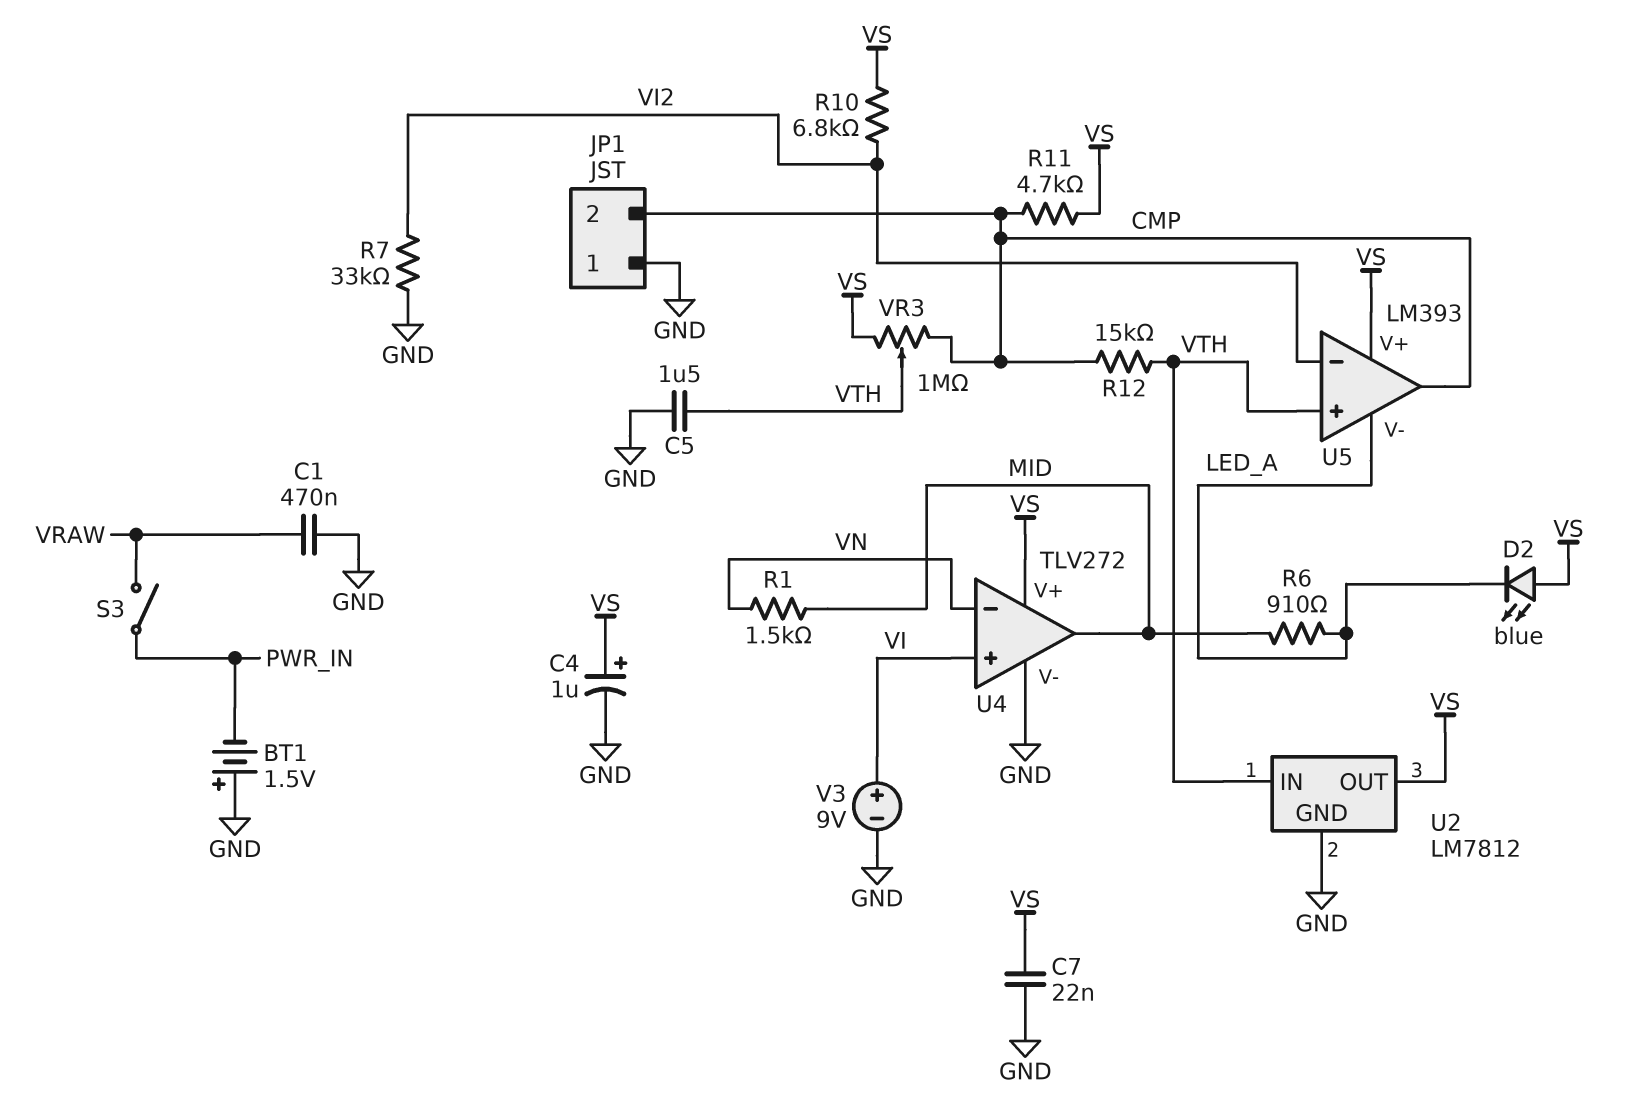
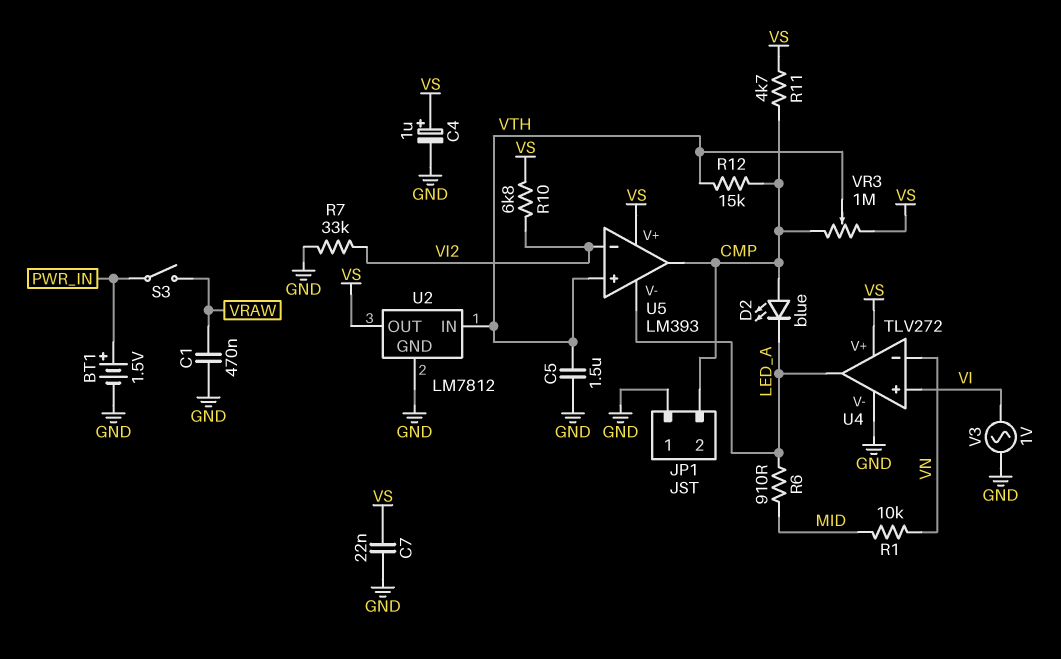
BT1: 1.5V (plus GND, minus PWR_IN) -> 1.5V (plus PWR_IN, minus GND)
D2: LED blue (A VS, K LED_A) -> LED blue (A CMP, K LED_A)
R1: 1.5k (MID, VN) -> 10k (MID, VN)
U4 pin out: MID -> LED_A
V3: 9V (plus VI, minus GND) -> AC 1V (GND, VI)

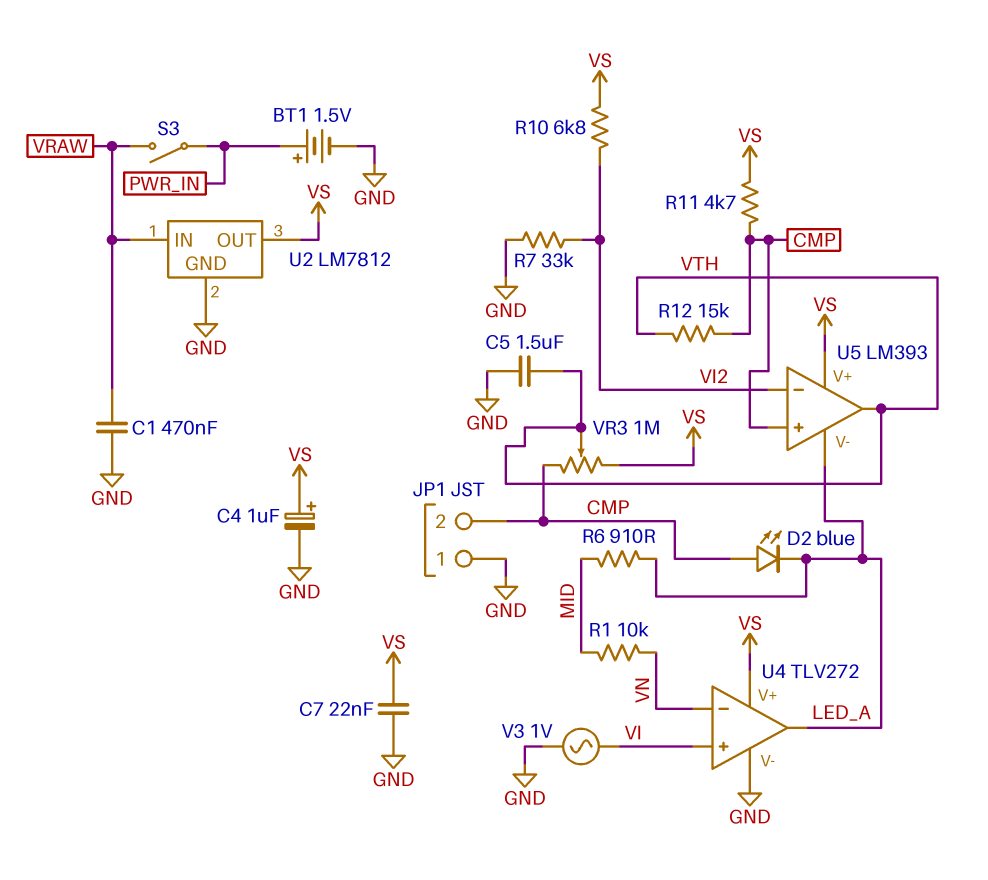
U2 pin IN: VTH -> VRAW
U5 pin in+: VTH -> CMP
U5 pin out: CMP -> VTH

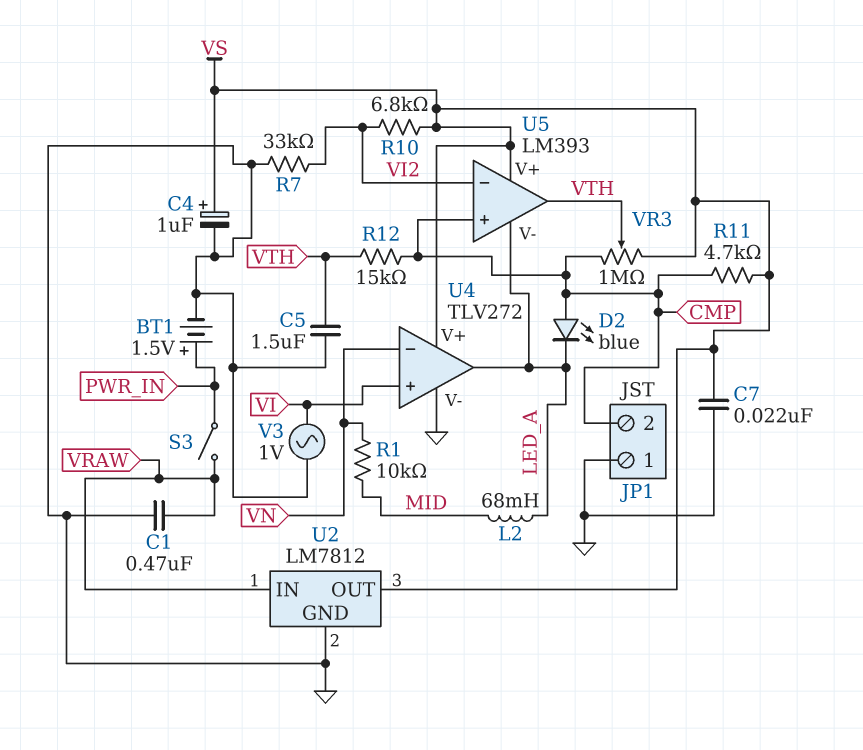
L2: none -> 68mH (LED_A, MID)
R6: 910 (LED_A, MID) -> none

